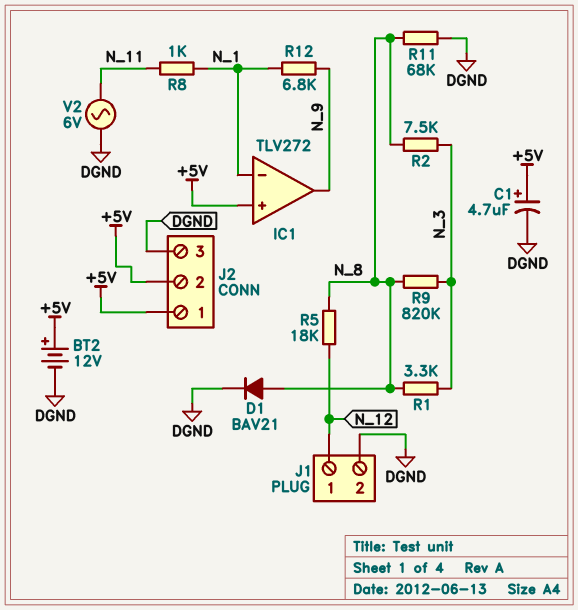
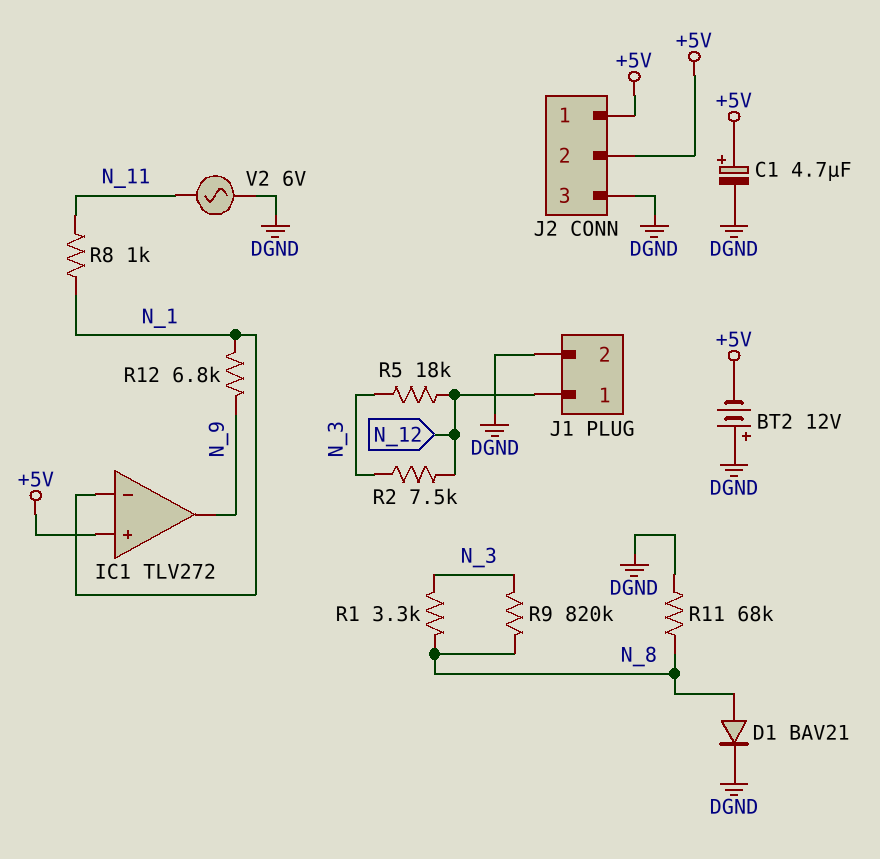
BT2: 12V (plus +5V, minus DGND) -> 12V (plus DGND, minus +5V)
R2: 7.5k (N_3, N_8) -> 7.5k (N_3, N_12)
R5: 18k (N_8, N_12) -> 18k (N_3, N_12)

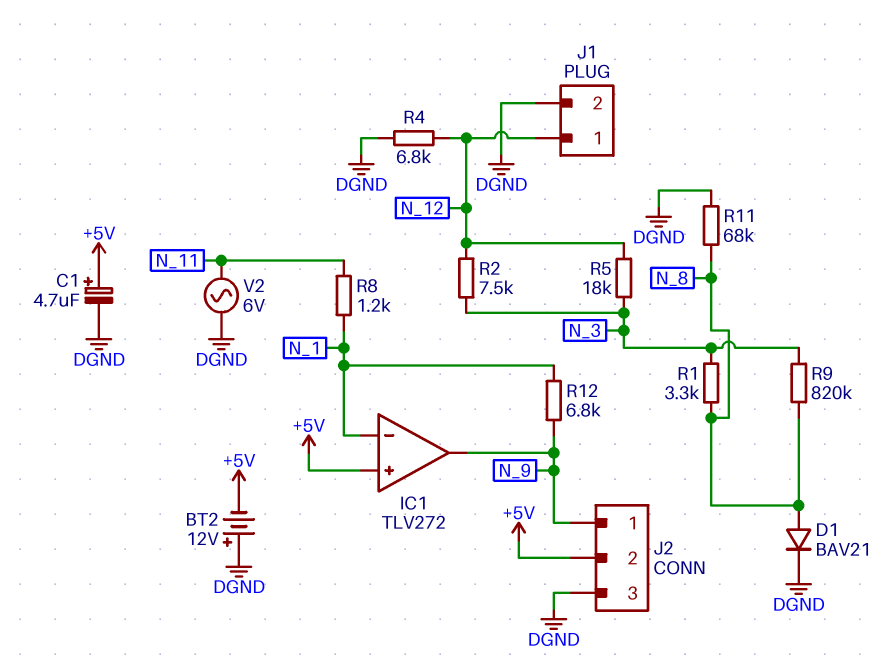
J2 pin 1: +5V -> N_9
R4: none -> 6.8k (DGND, N_12)
R8: 1k (N_1, N_11) -> 1.2k (N_1, N_11)

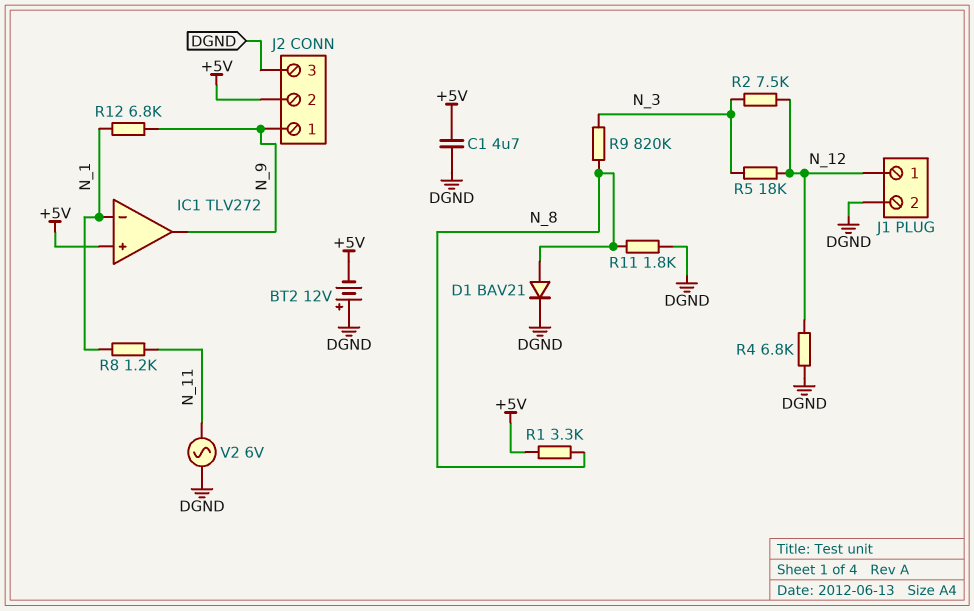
C1: 4.7uF (plus +5V, minus DGND) -> 4.7uF (+5V, DGND)
R1: 3.3k (N_3, N_8) -> 3.3k (+5V, N_8)
R11: 68k (DGND, N_8) -> 1.8k (DGND, N_8)

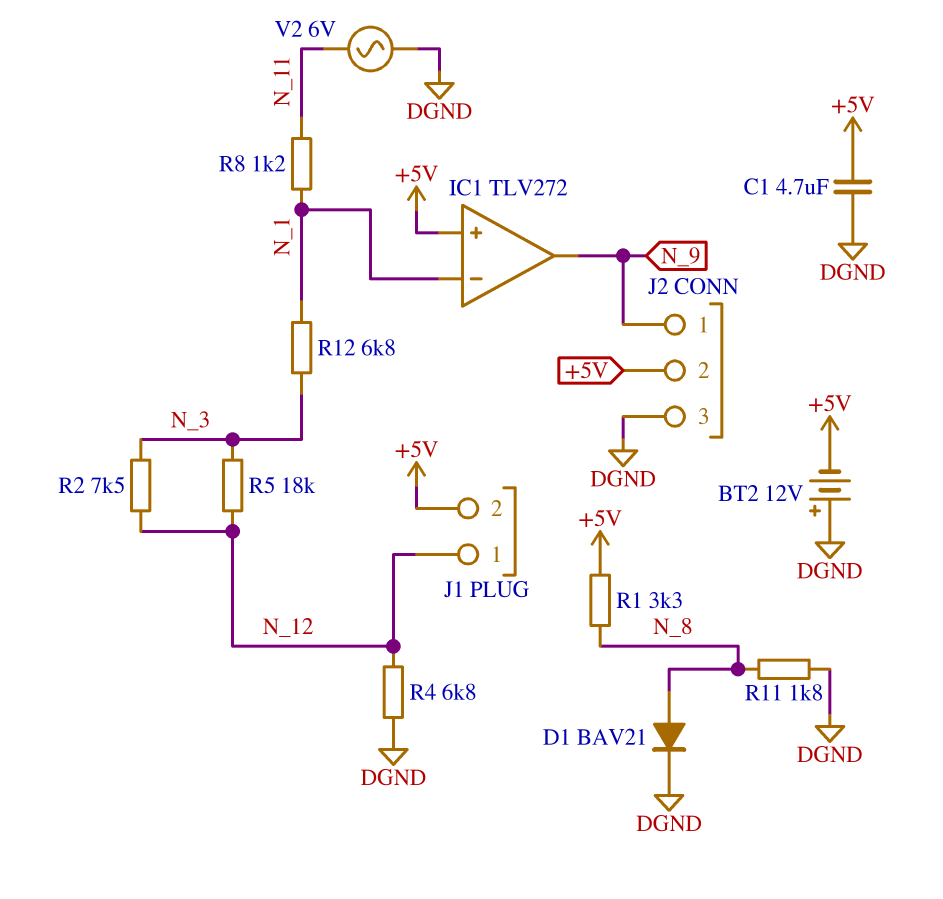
J1 pin 2: DGND -> +5V
R9: 820k (N_3, N_8) -> none
R12: 6.8k (N_1, N_9) -> 6.8k (N_1, N_3)

